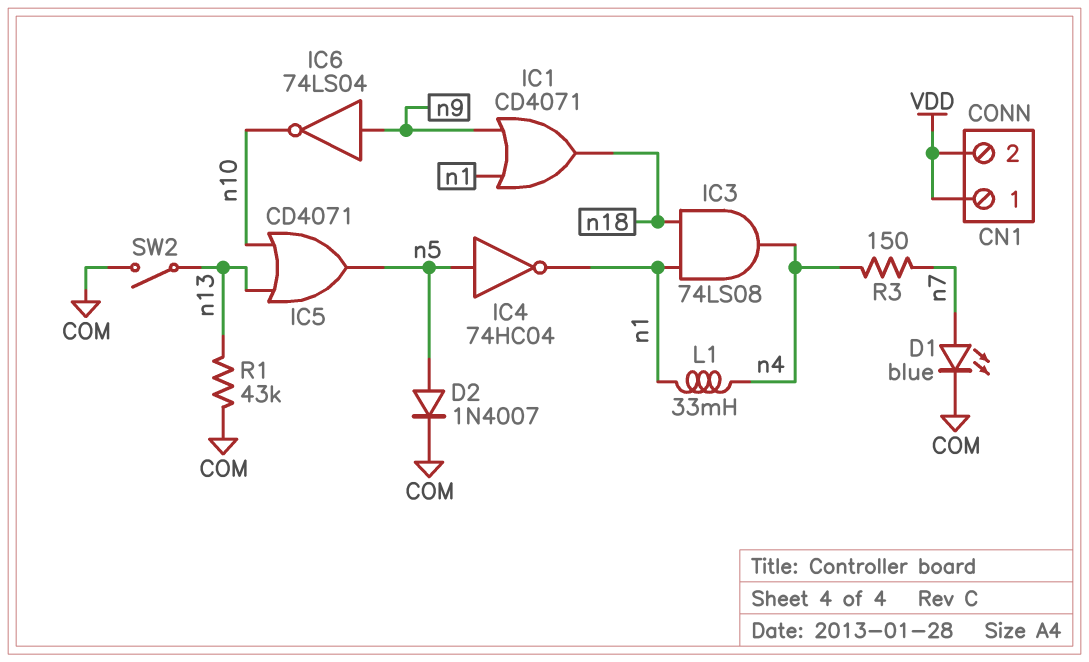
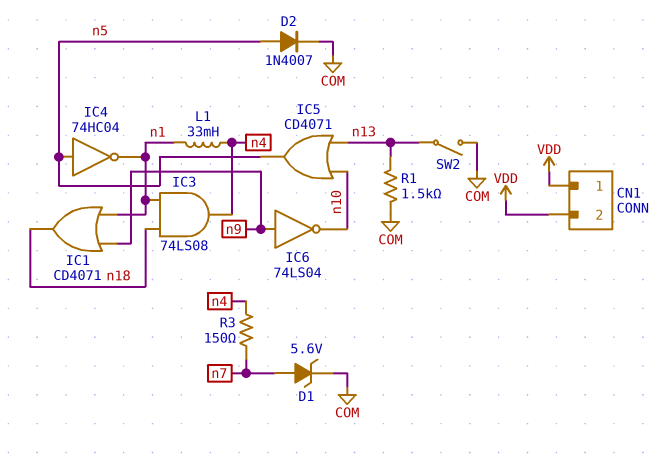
D1: LED blue (A n7, K COM) -> zener 5.6V (A n7, K COM)
R1: 43k (COM, n13) -> 1.5k (COM, n13)

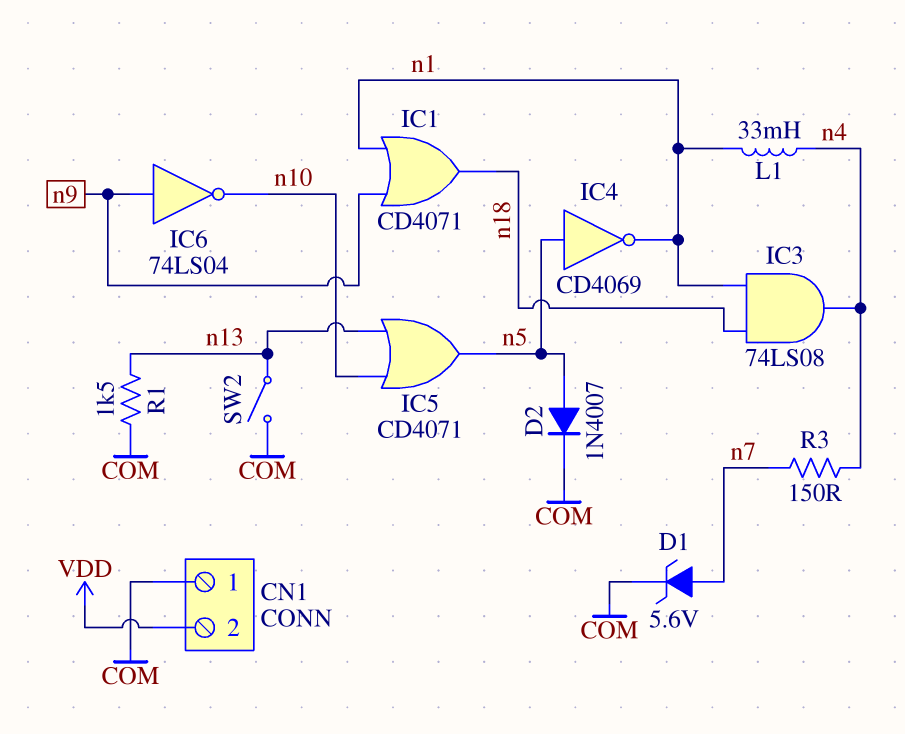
CN1 pin 1: VDD -> COM
IC4: NOT 74HC04 (in n5, out n1) -> NOT CD4069 (in n5, out n1)

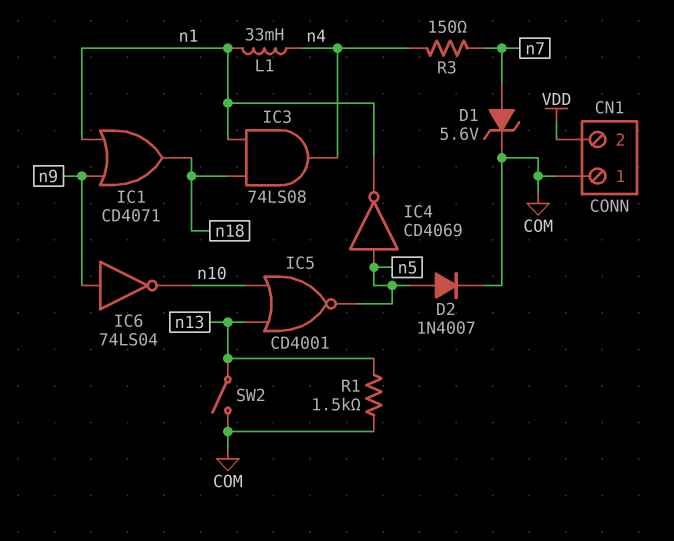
IC5: OR CD4071 (in n10, in n13, out n5) -> NOR CD4001 (in n10, in n13, out n5)

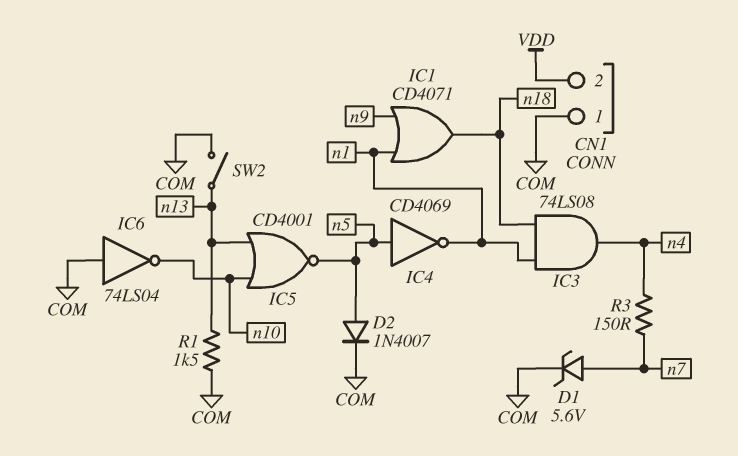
IC6: NOT 74LS04 (in n9, out n10) -> NOT 74LS04 (in COM, out n10)
L1: 33mH (n1, n4) -> none

